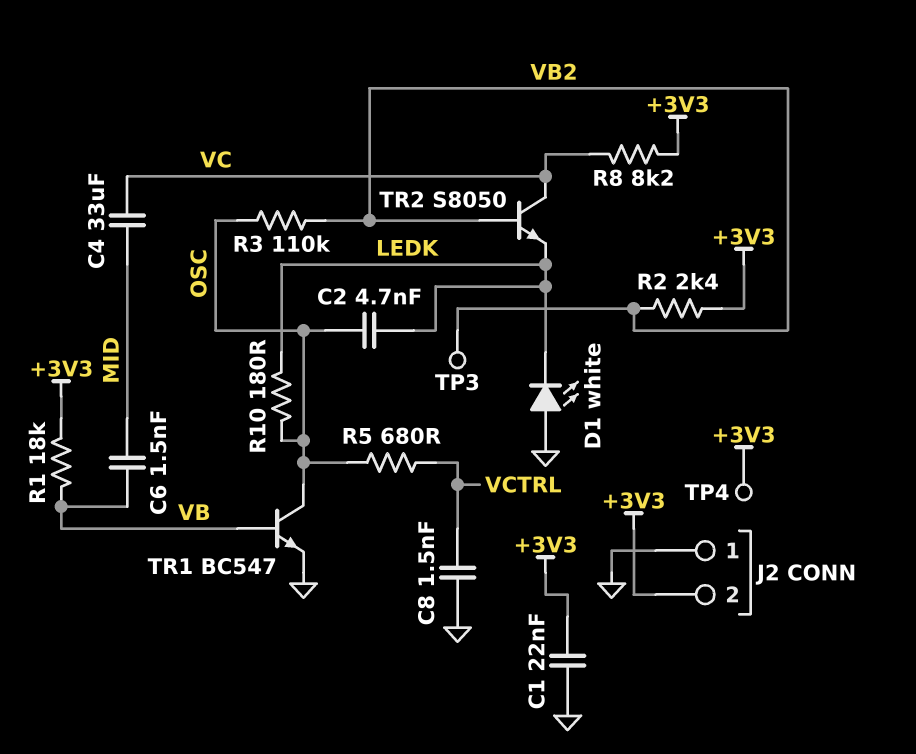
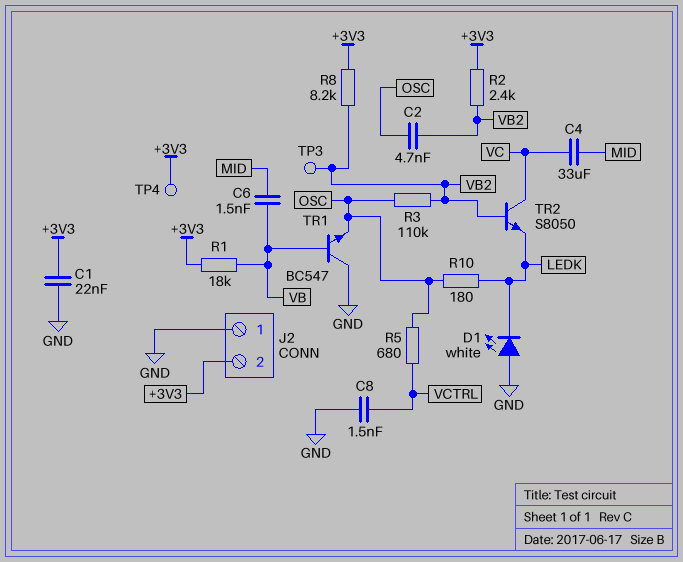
C2: 4.7nF (LEDK, OSC) -> 4.7nF (OSC, VB2)
R8: 8.2k (+3V3, VC) -> 8.2k (+3V3, VB2)
TR1: NPN BC547 (B VB, C OSC, E GND) -> NPN BC547 (B VB, C GND, E OSC)

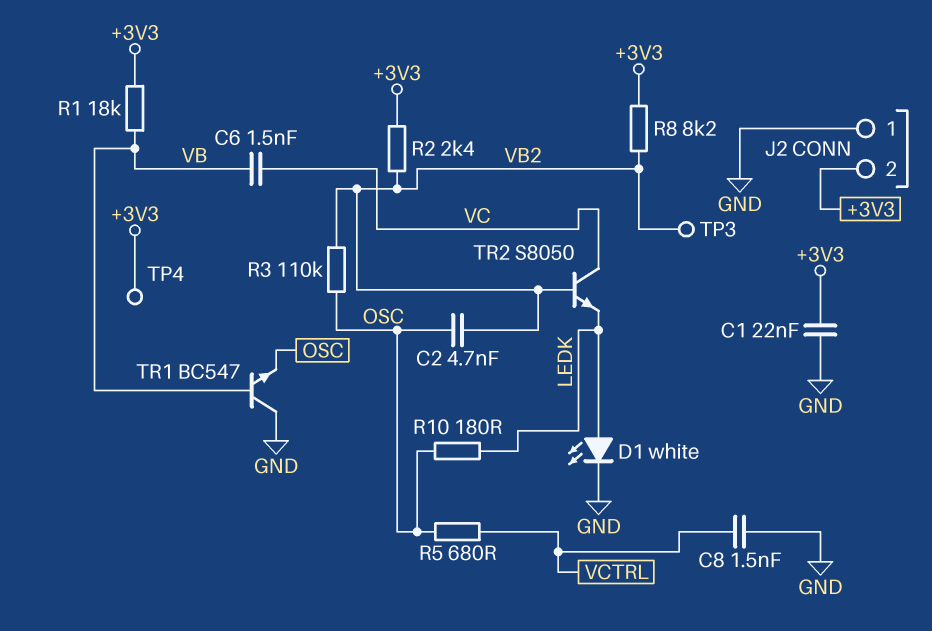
C4: 33uF (MID, VC) -> none
C6: 1.5nF (MID, VB) -> 1.5nF (VB, VC)
D1: LED white (A GND, K LEDK) -> LED white (A LEDK, K GND)

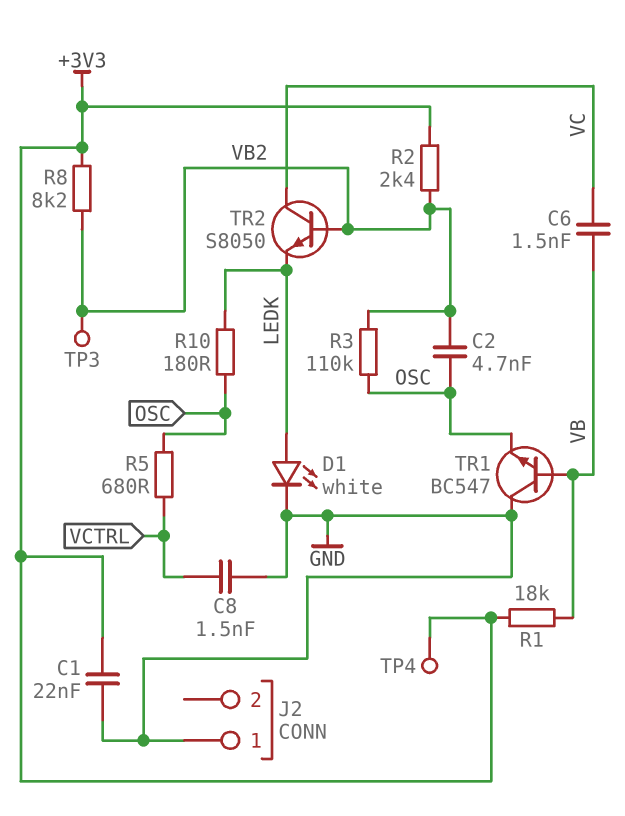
J2 pin 2: +3V3 -> none

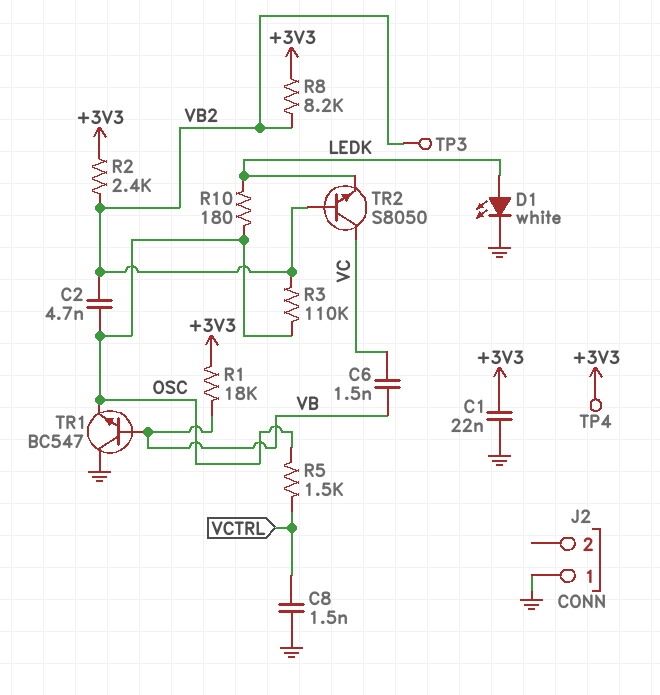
R5: 680 (OSC, VCTRL) -> 1.5k (OSC, VCTRL)

